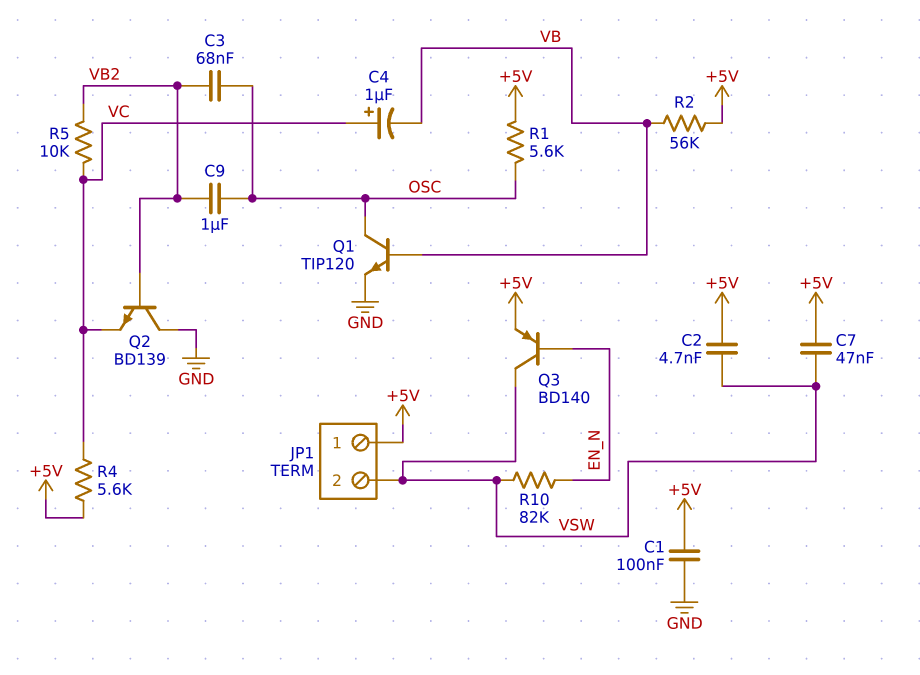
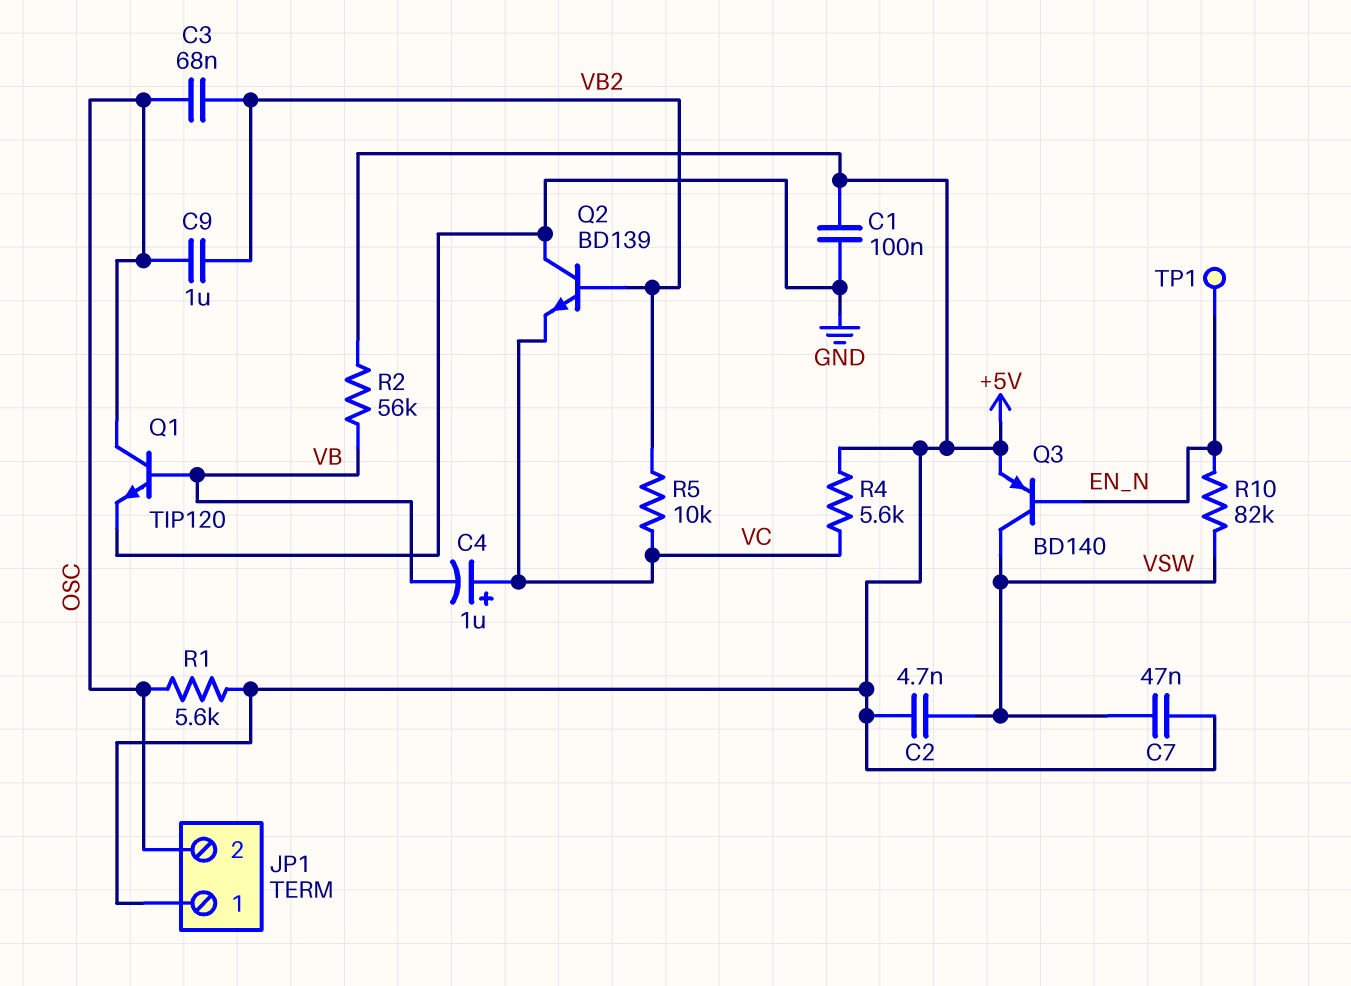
JP1 pin 2: VSW -> OSC
TP1: none -> test point (EN_N)

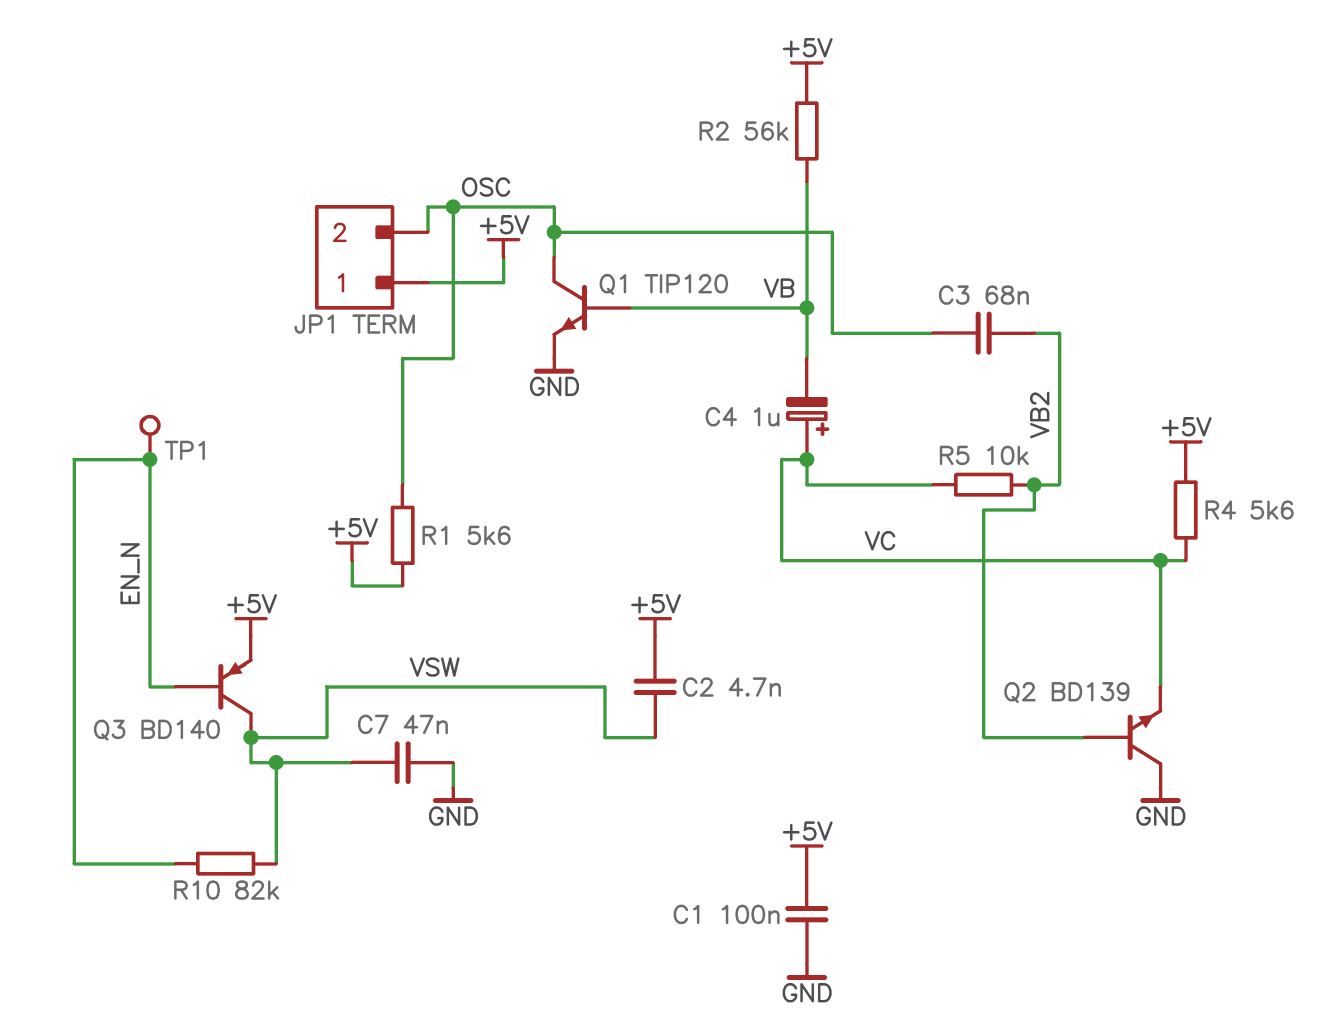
C7: 47nF (+5V, VSW) -> 47nF (GND, VSW)
C9: 1uF (OSC, VB2) -> none

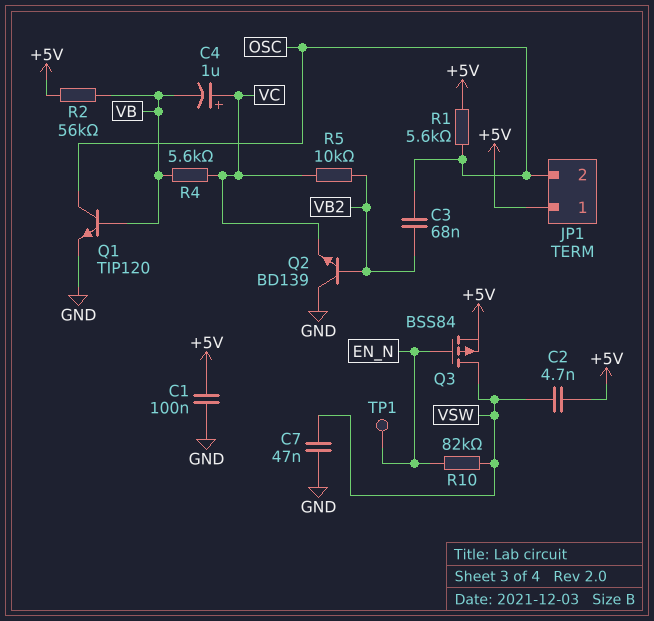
Q3: PNP BD140 (B EN_N, C VSW, E +5V) -> PMOS BSS84 (G EN_N, D VSW, S +5V)
R4: 5.6k (+5V, VC) -> 5.6k (VB, VC)

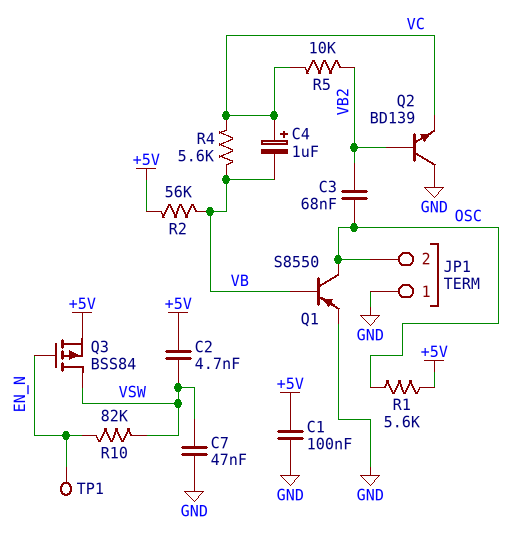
JP1 pin 1: +5V -> GND
Q1: NPN TIP120 (B VB, C OSC, E GND) -> PNP S8550 (B VB, C OSC, E GND)

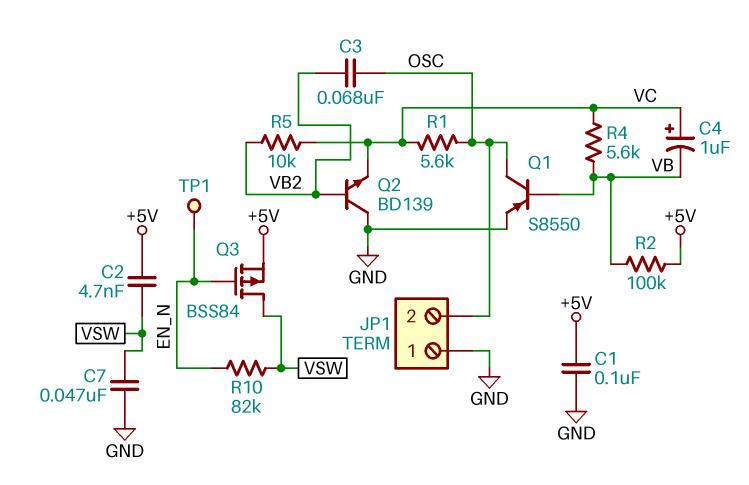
R1: 5.6k (+5V, OSC) -> 5.6k (OSC, VC)
R2: 56k (+5V, VB) -> 100k (+5V, VB)

